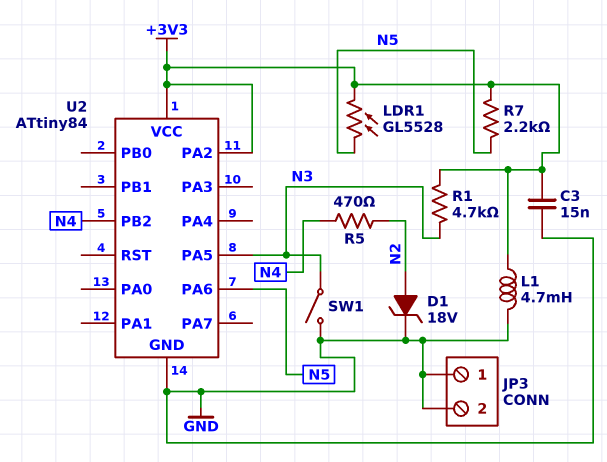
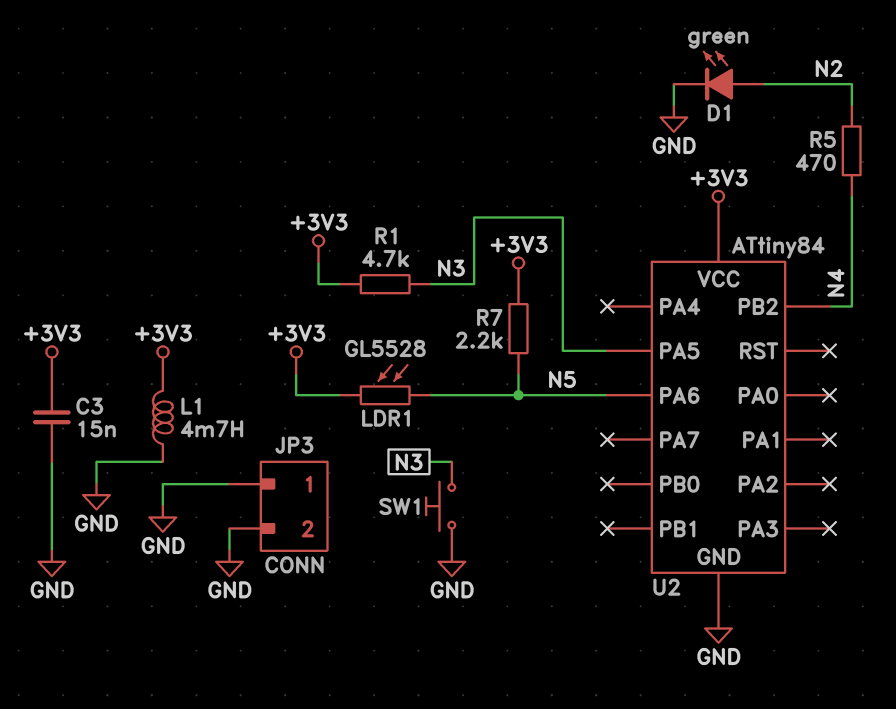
D1: zener 18V (A N2, K GND) -> LED green (A N2, K GND)
SW1: switch (GND, N3) -> button (GND, N3)
U2 pin PA2: +3V3 -> none

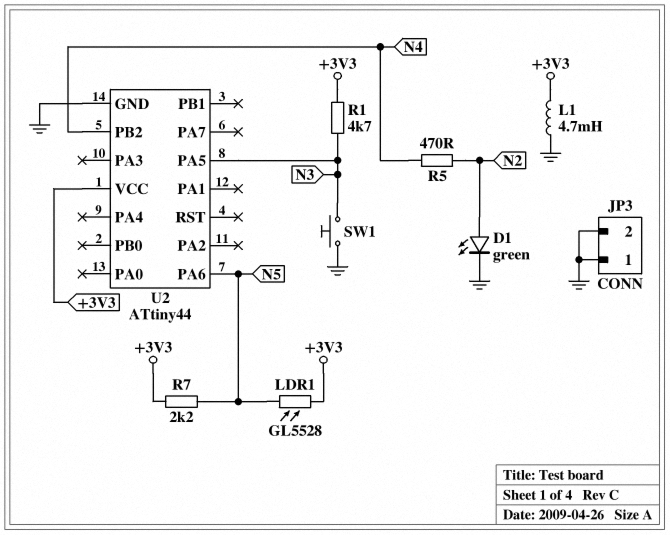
C3: 15nF (+3V3, GND) -> none
U2: ATtiny84 -> ATtiny44

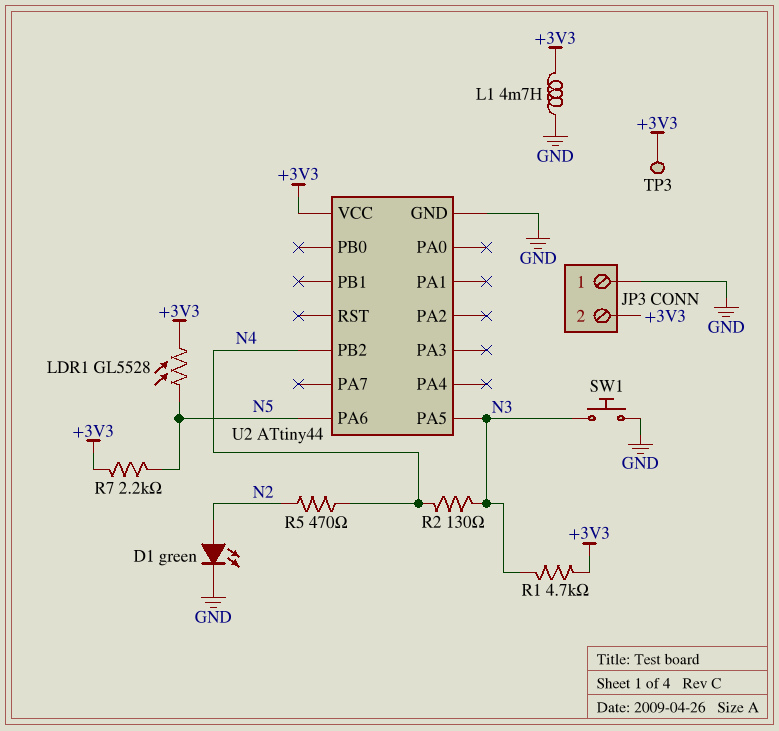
JP3 pin 2: GND -> +3V3
R2: none -> 130 (N3, N4)
TP3: none -> test point (+3V3)

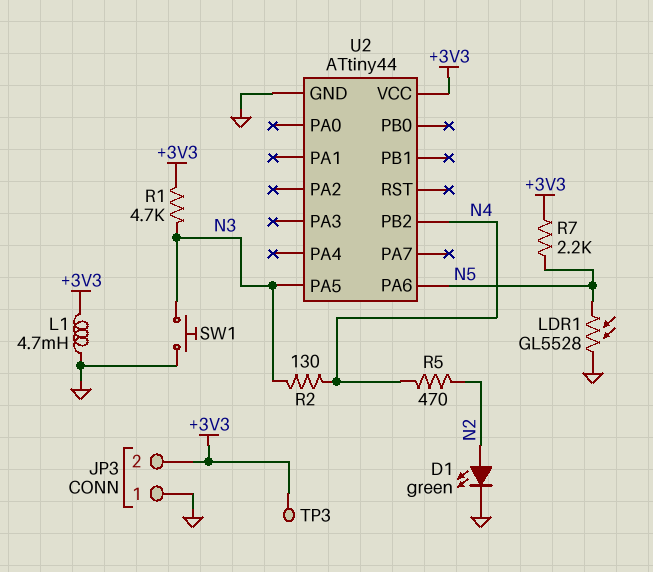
LDR1: GL5528 (+3V3, N5) -> GL5528 (GND, N5)

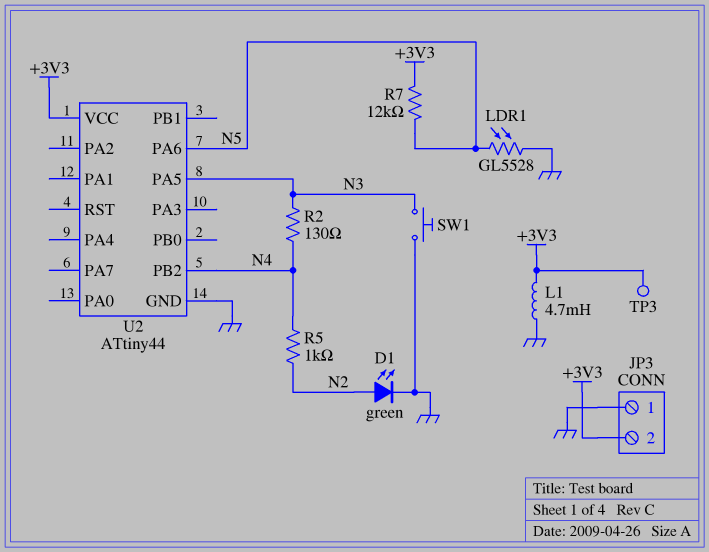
R1: 4.7k (+3V3, N3) -> none
R5: 470 (N2, N4) -> 1k (N2, N4)
R7: 2.2k (+3V3, N5) -> 12k (+3V3, N5)

